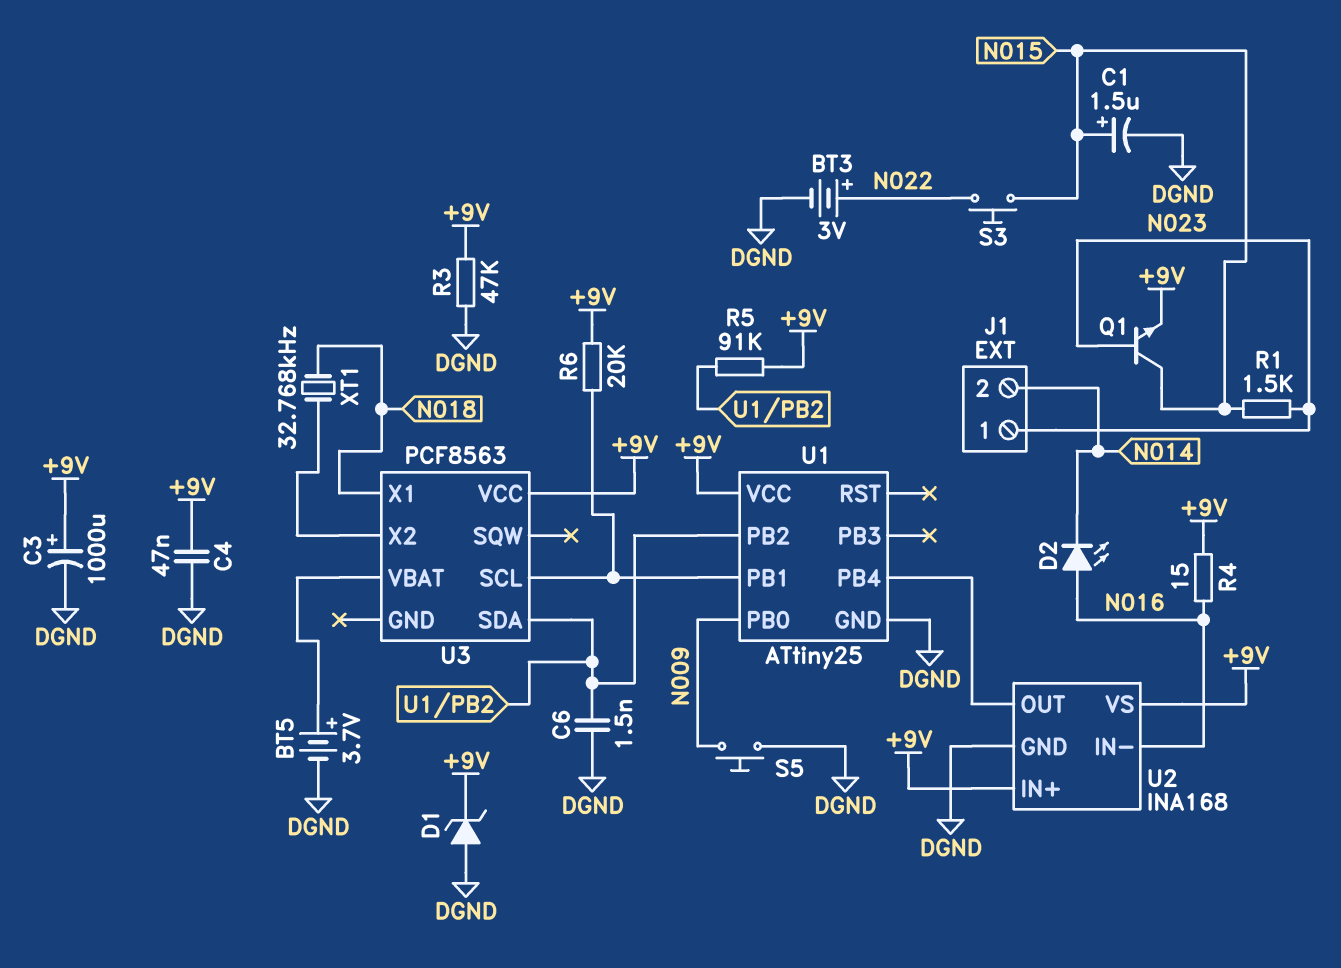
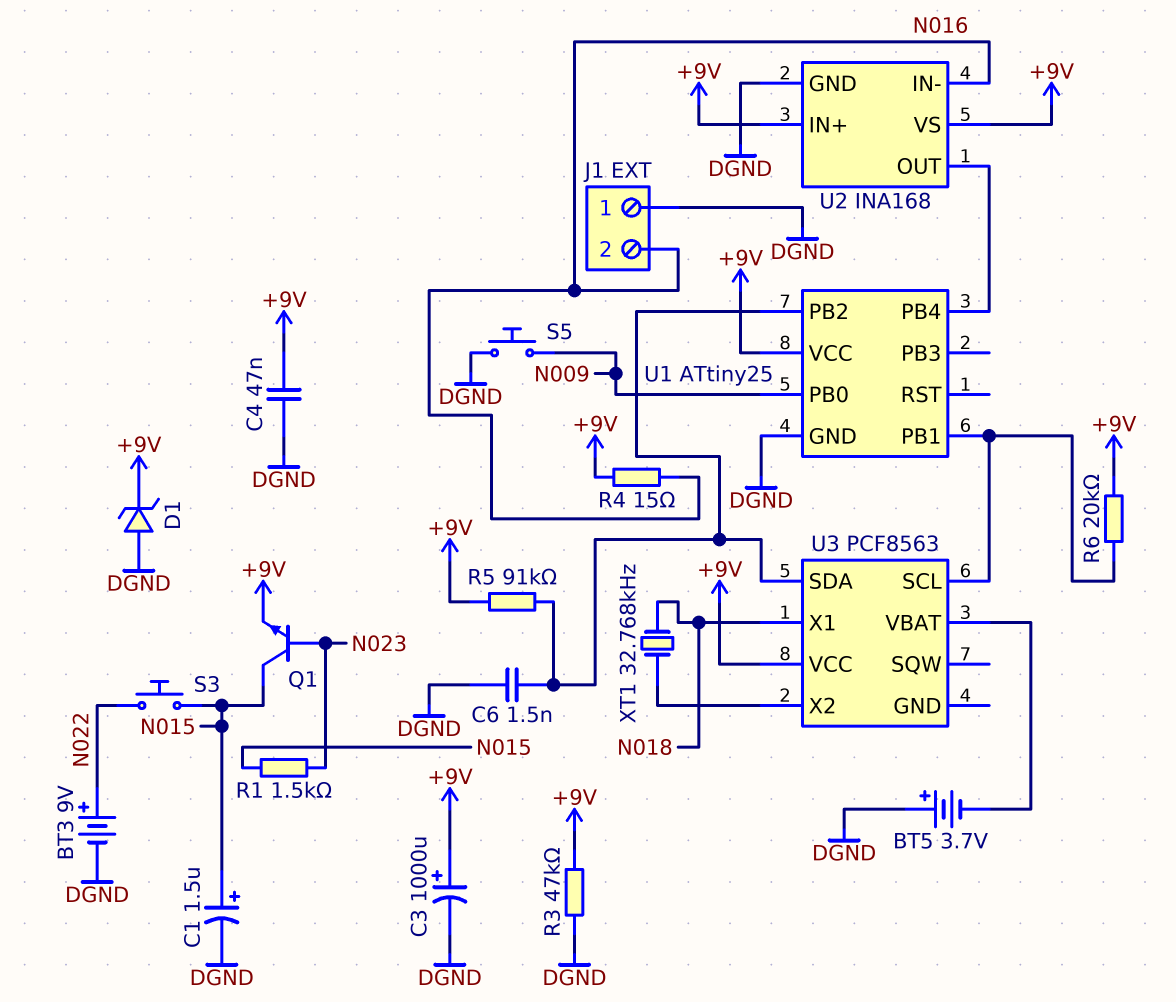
BT3: 3V (plus N022, minus DGND) -> 9V (plus N022, minus DGND)
BT5: 3.7V (plus U3/VBAT, minus DGND) -> 3.7V (plus DGND, minus U3/VBAT)
D2: LED (A N016, K N014) -> none
J1 pin 1: N023 -> DGND
J1 pin 2: N014 -> N016

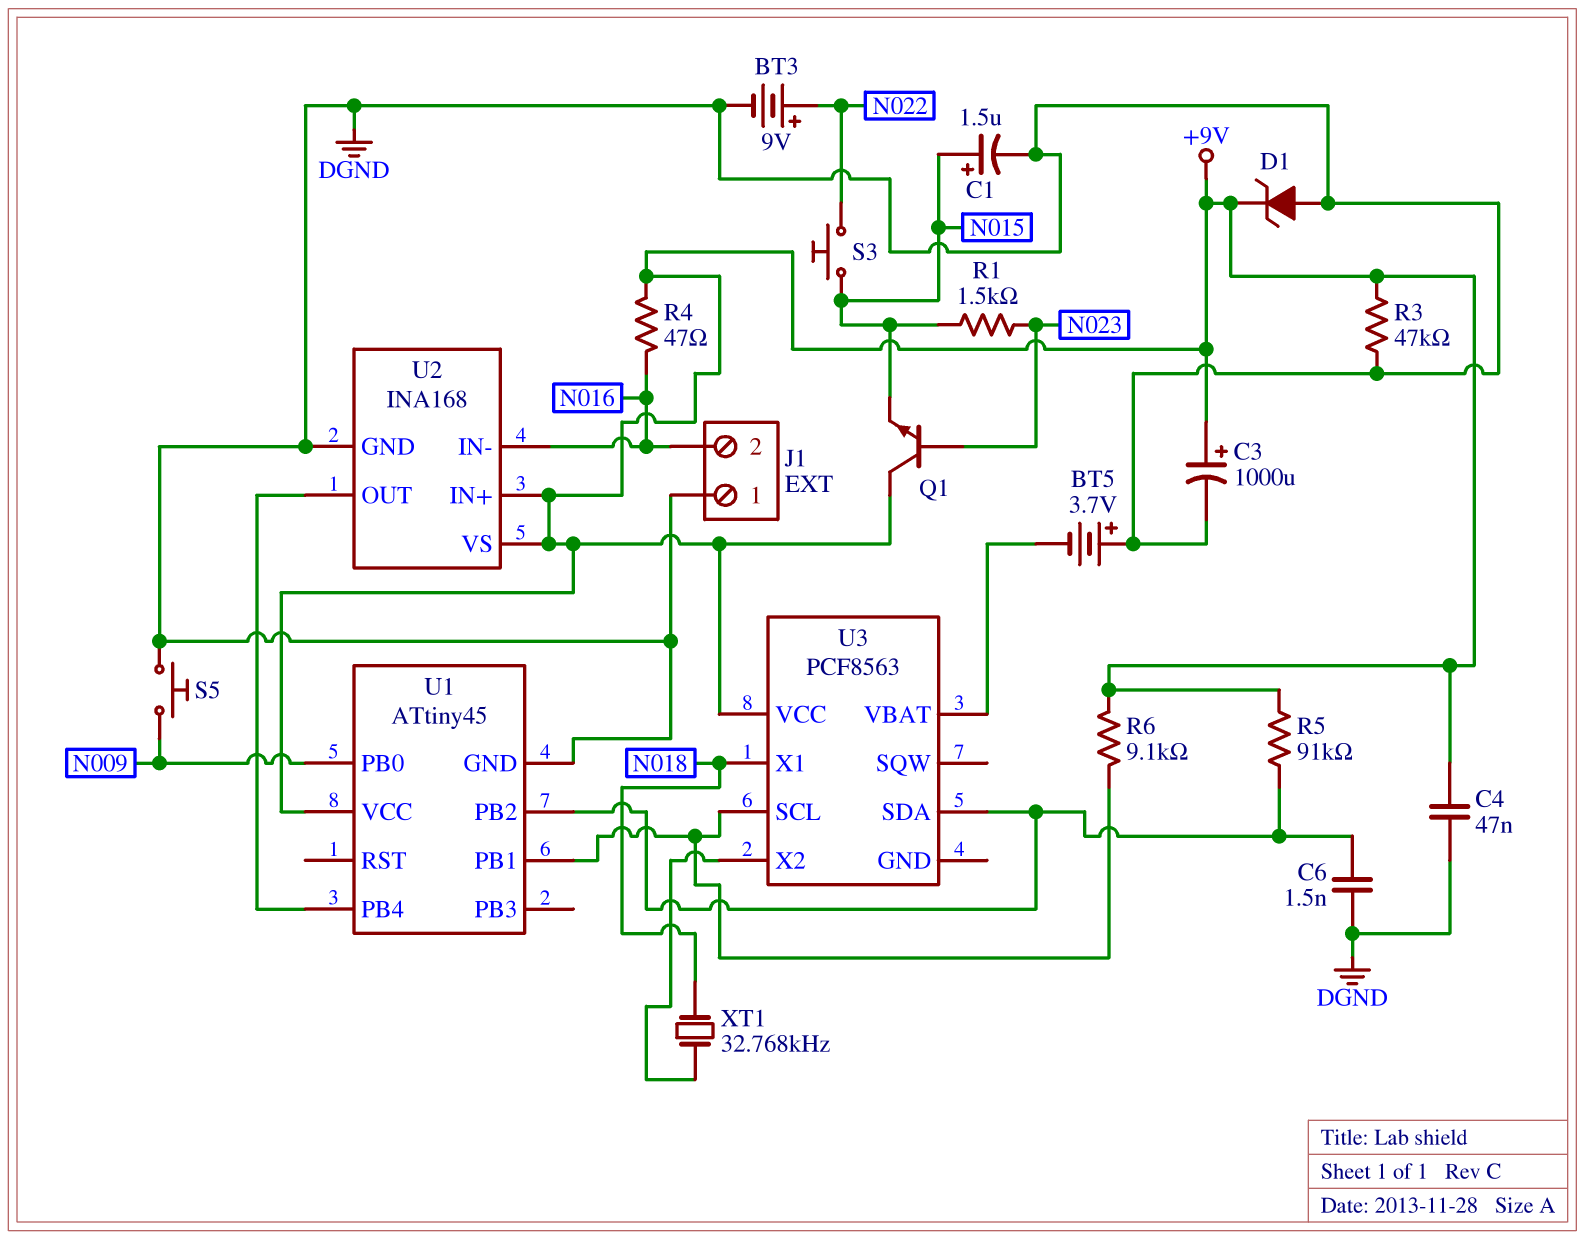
Q1: NPN (B N023, C N015, E +9V) -> NPN (B N023, C +9V, E N015)
R4: 15 (+9V, N016) -> 47 (+9V, N016)
R6: 20k (+9V, U1/PB1) -> 9.1k (+9V, U1/PB1)
U1: ATtiny25 -> ATtiny45

